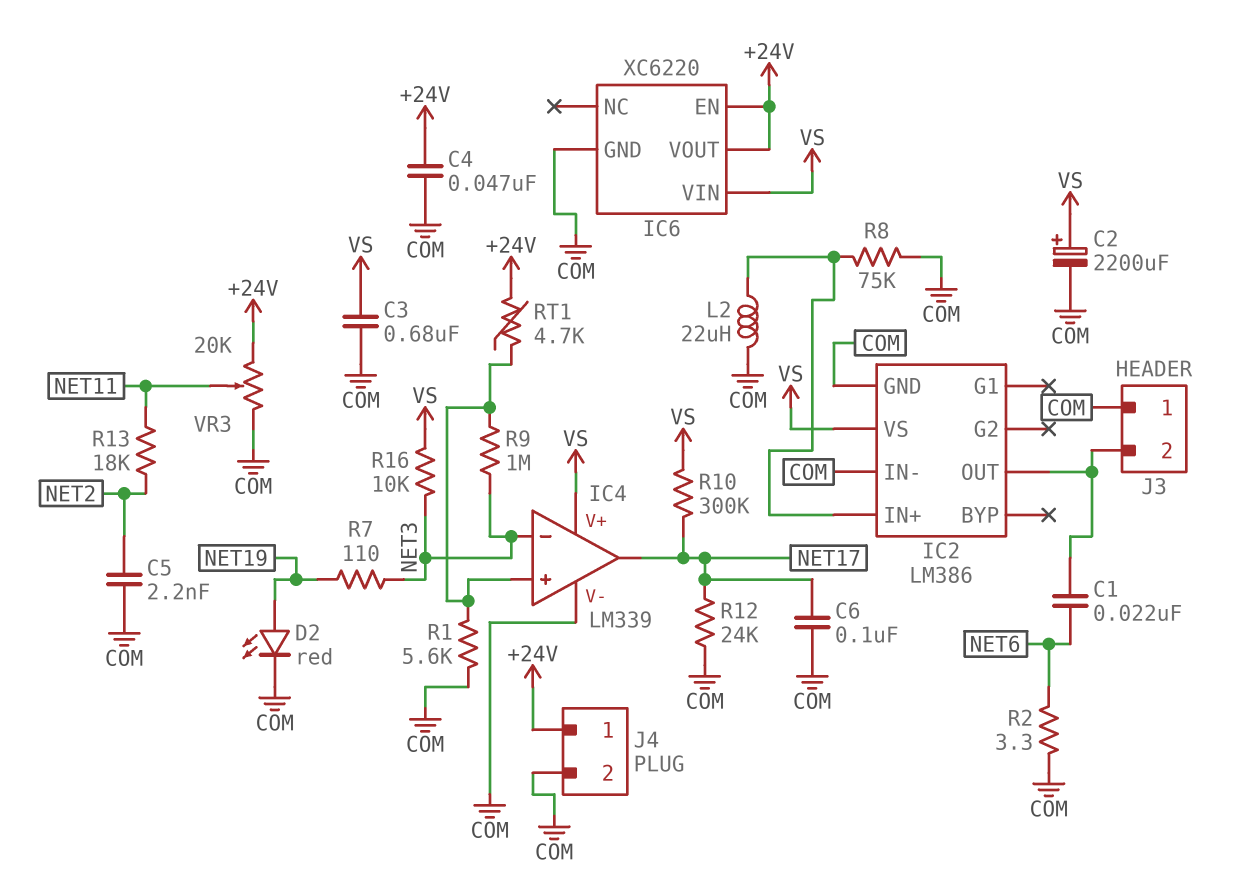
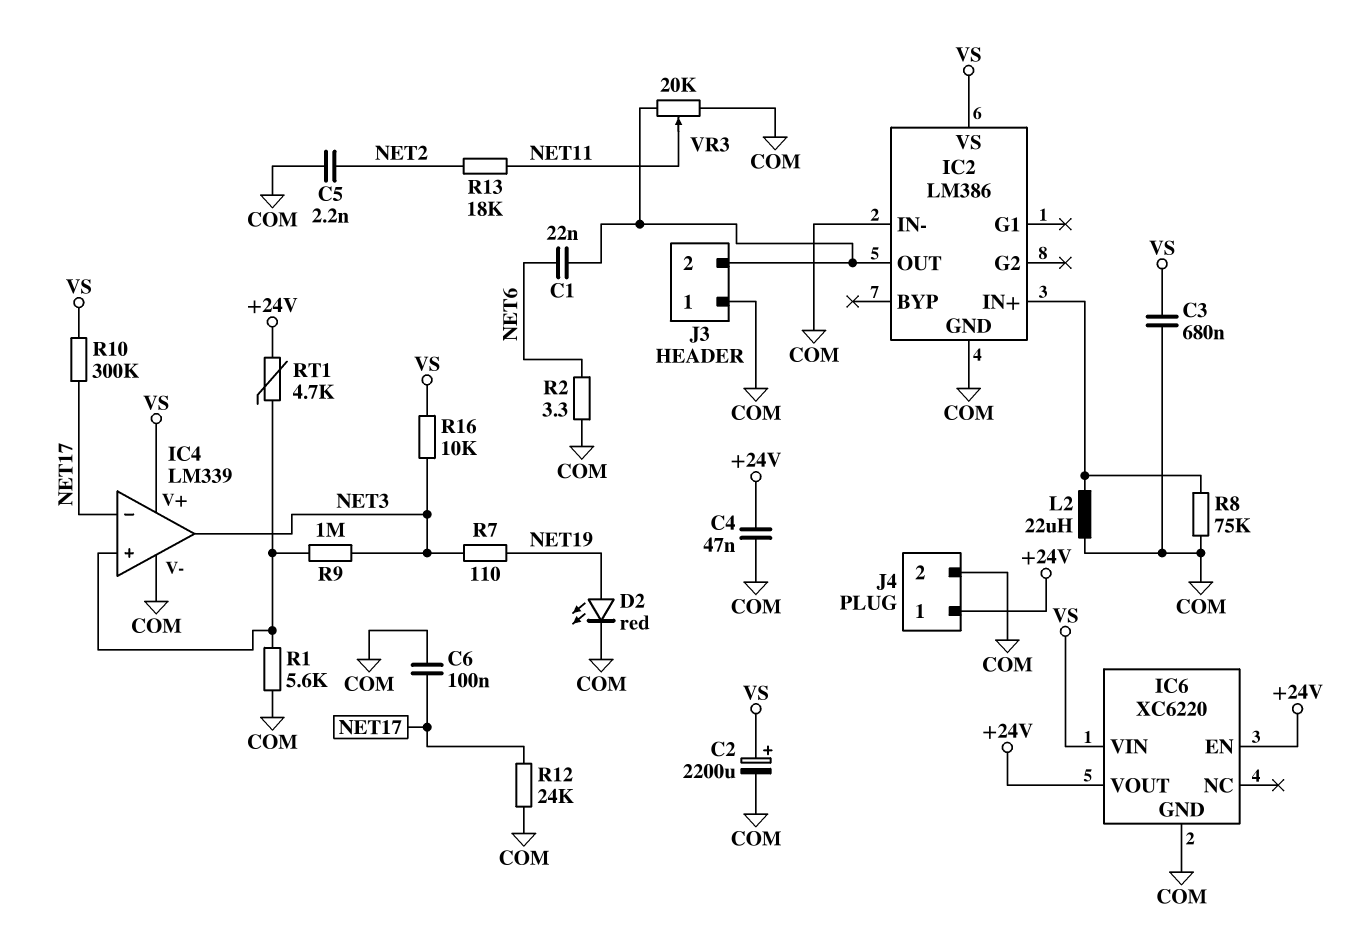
IC4 pin in-: NET3 -> NET17
IC4 pin out: NET17 -> NET3
VR3: 20k (+24V, COM, wiper NET11) -> 20k (COM, IC2/OUT, wiper NET11)

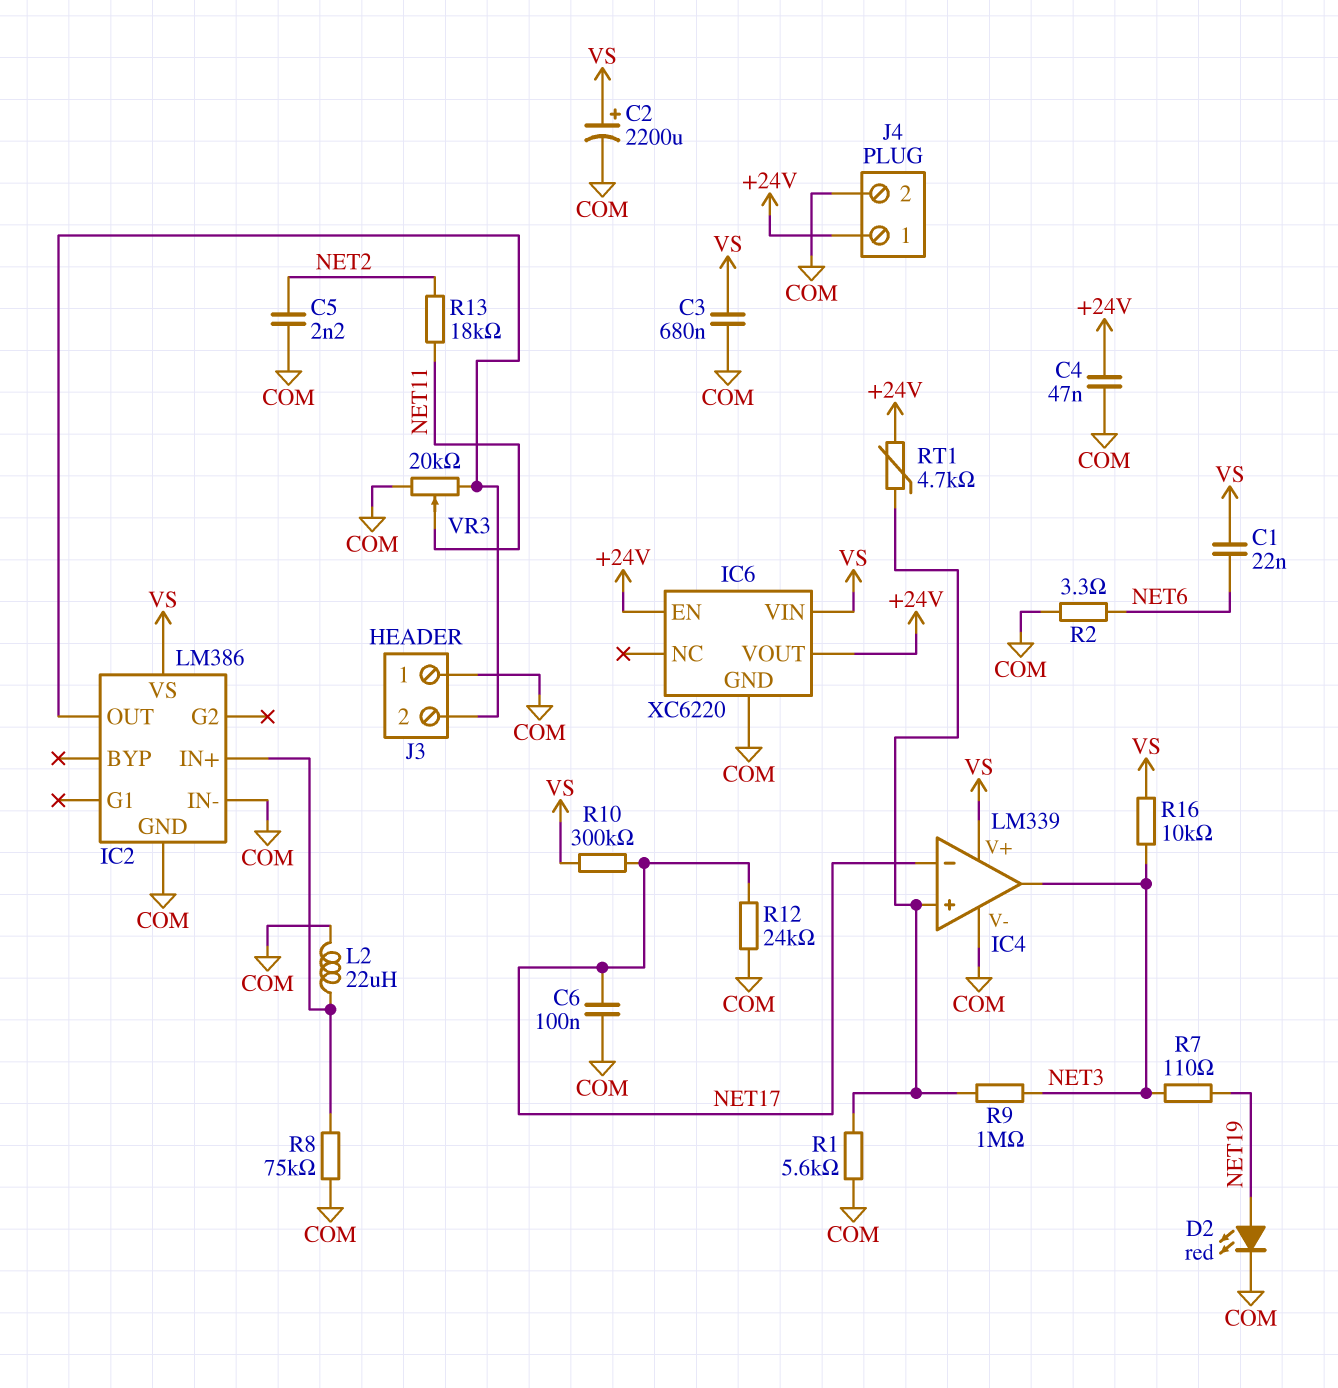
C1: 22nF (IC2/OUT, NET6) -> 22nF (NET6, VS)

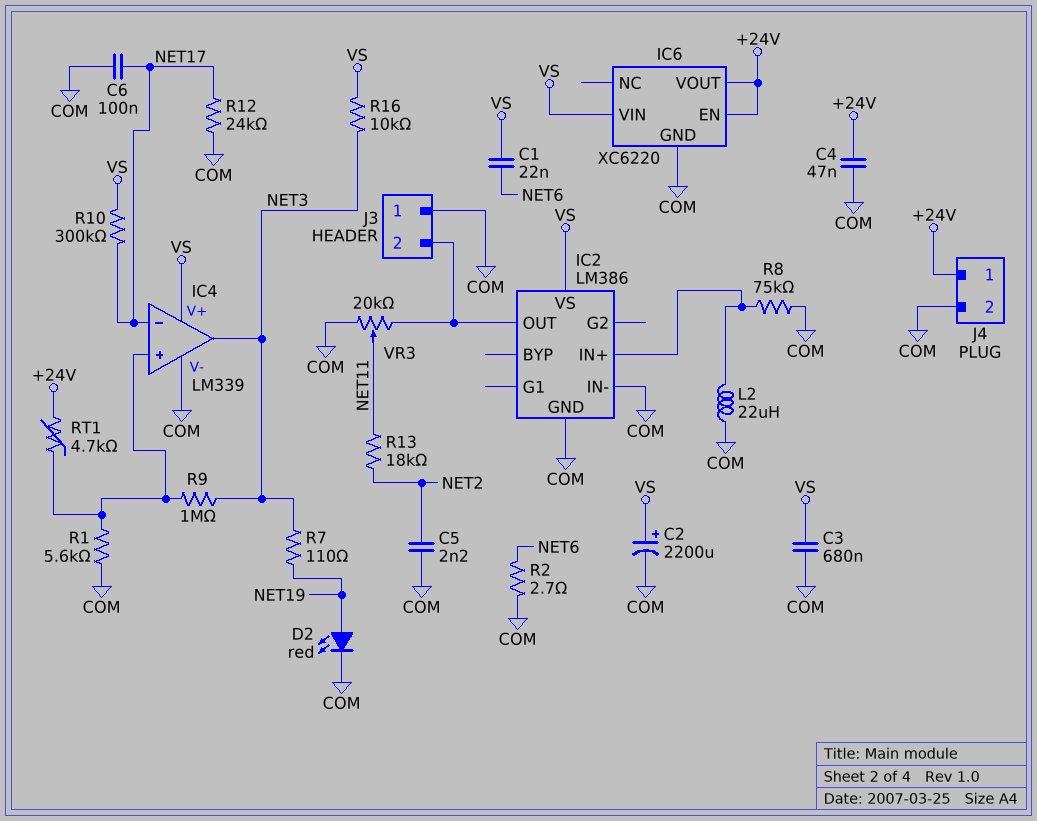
R2: 3.3 (COM, NET6) -> 2.7 (COM, NET6)

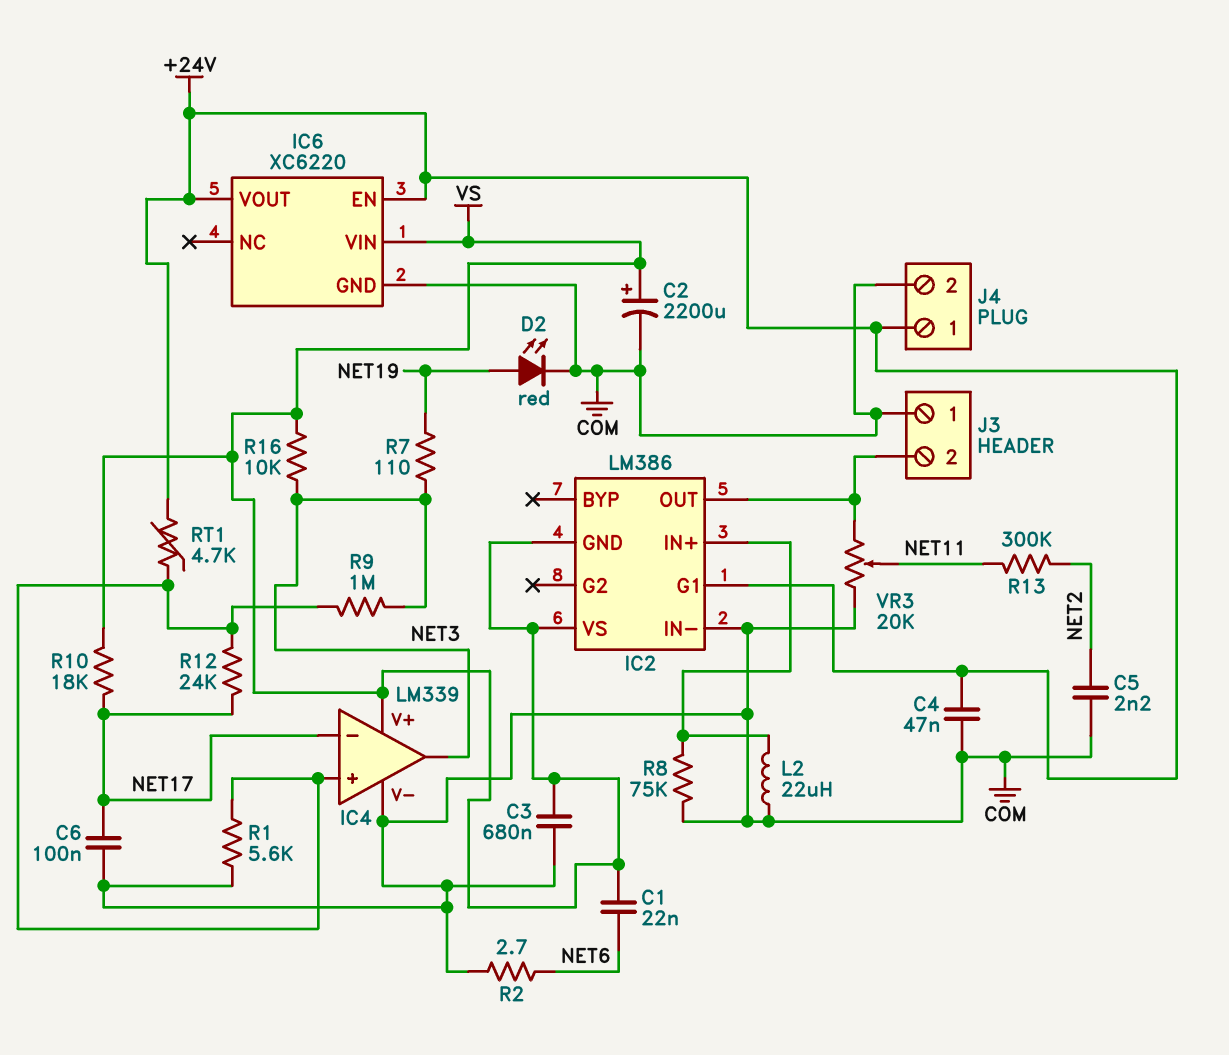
IC2 pin G1: none -> +24V
IC2 pin GND: COM -> VS
R10: 300k (NET17, VS) -> 18k (NET17, VS)
R12: 24k (COM, NET17) -> 24k (IC4/in+, NET17)
R13: 18k (NET2, NET11) -> 300k (NET2, NET11)

